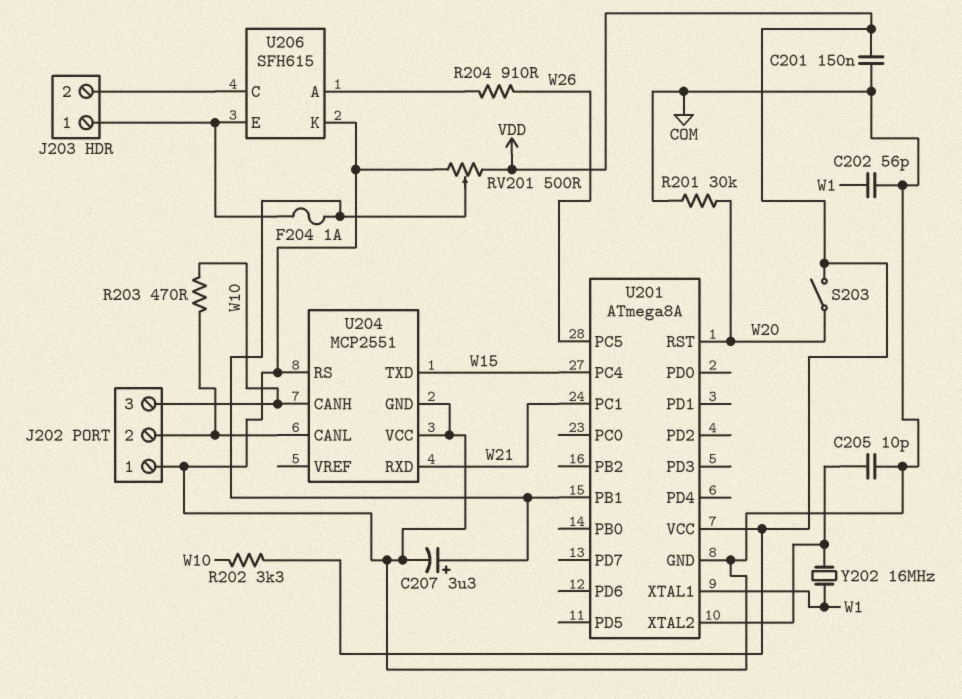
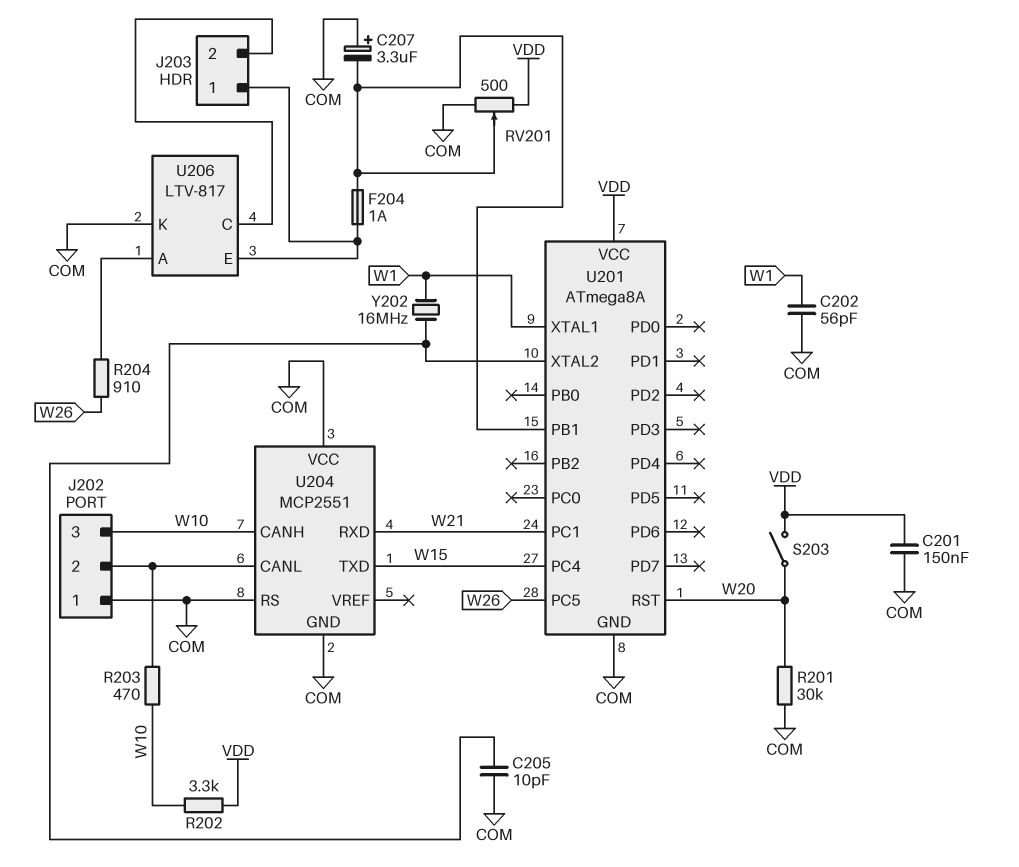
C207: 3.3uF (plus U201/PB1, minus COM) -> 3.3uF (plus COM, minus U201/PB1)
U206: SFH615 -> LTV-817

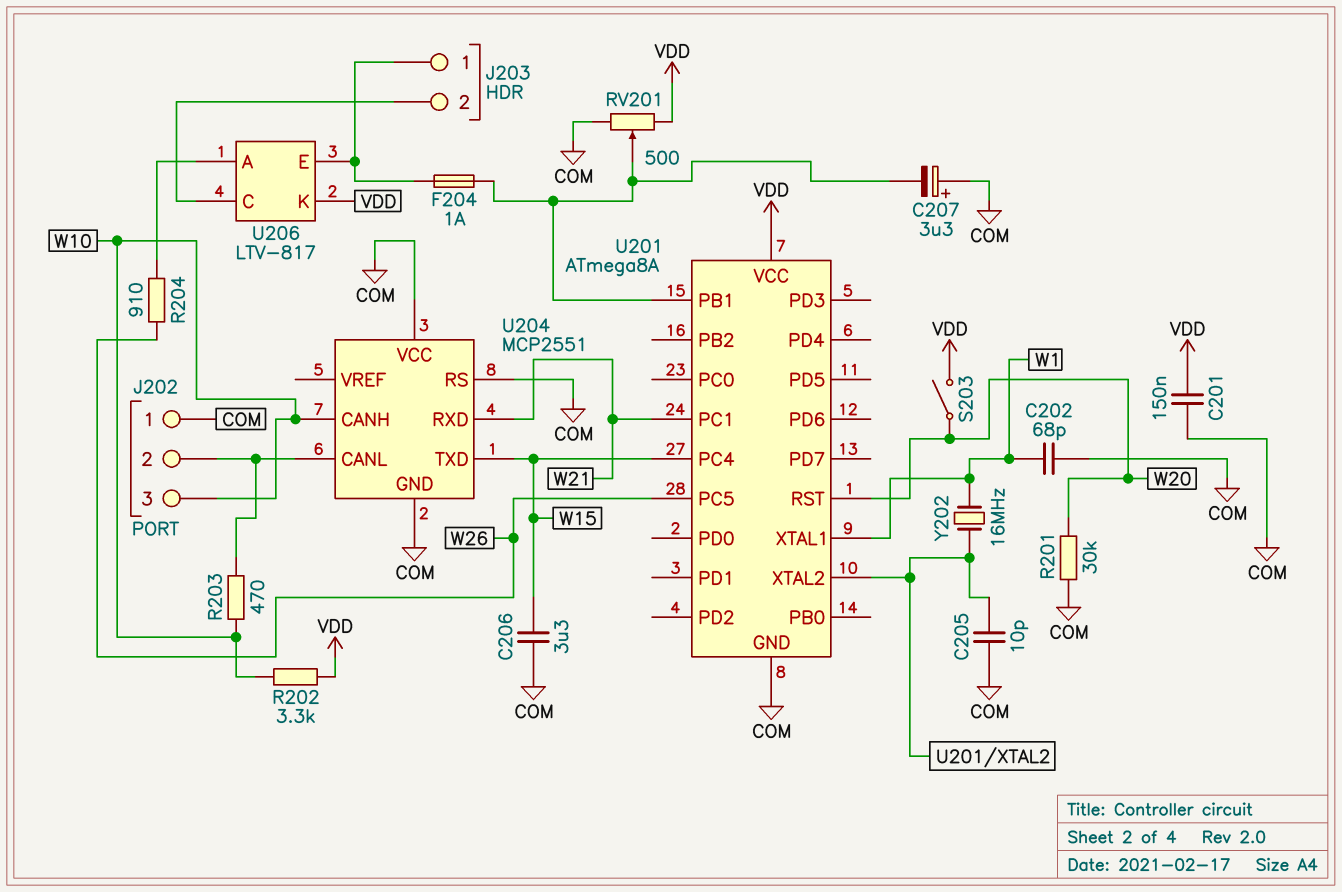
C202: 56pF (COM, W1) -> 68pF (COM, W1)
C206: none -> 3.3uF (COM, W15)
U206 pin K: COM -> VDD

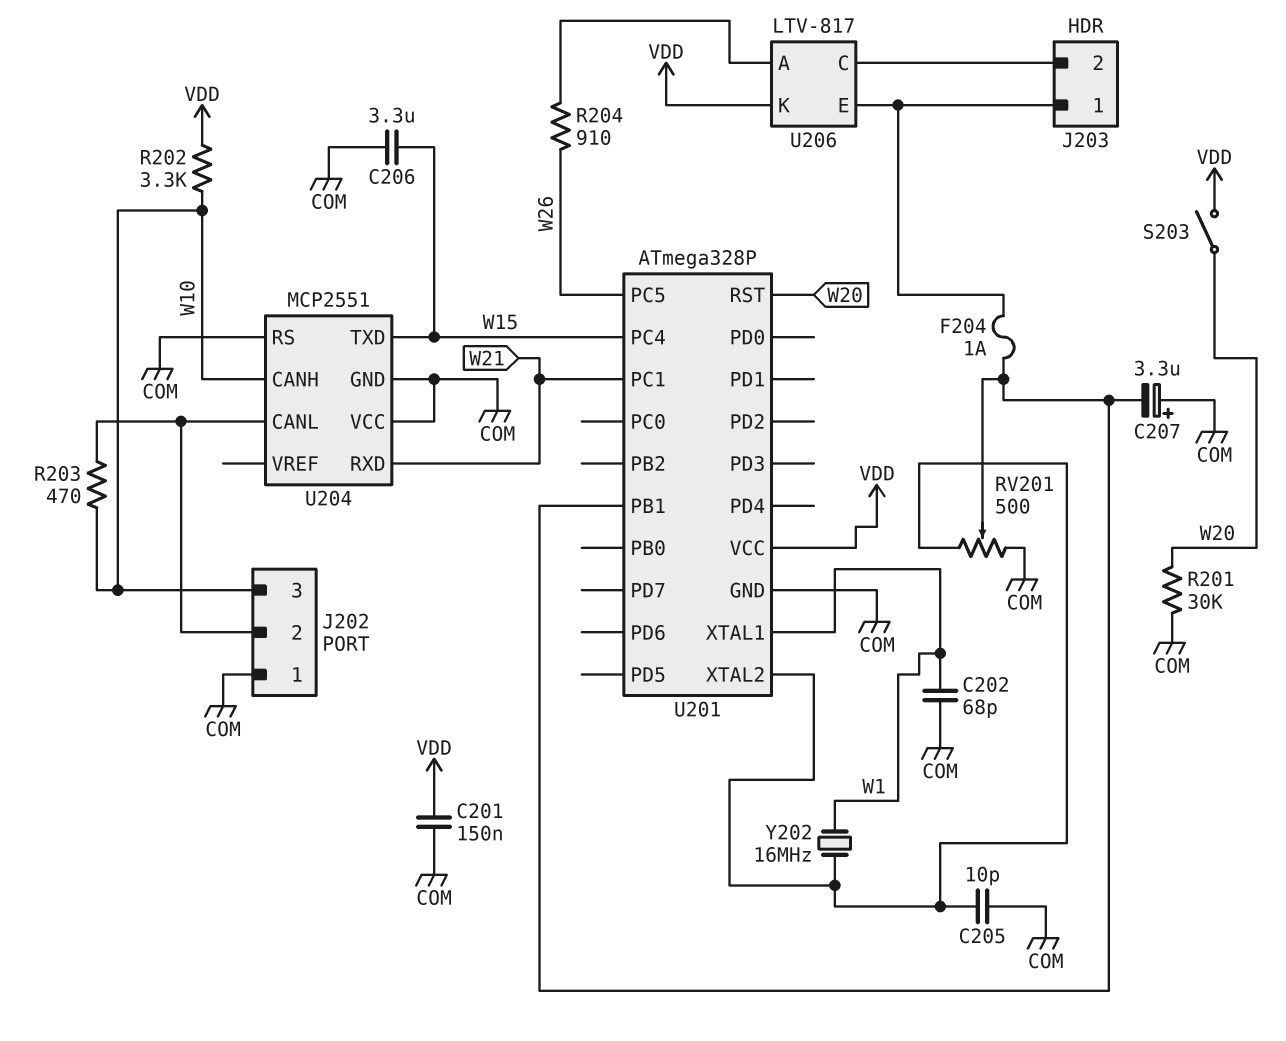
RV201: 500 (COM, VDD, wiper U201/PB1) -> 500 (COM, U201/XTAL2, wiper U201/PB1)
U201: ATmega8A -> ATmega328P

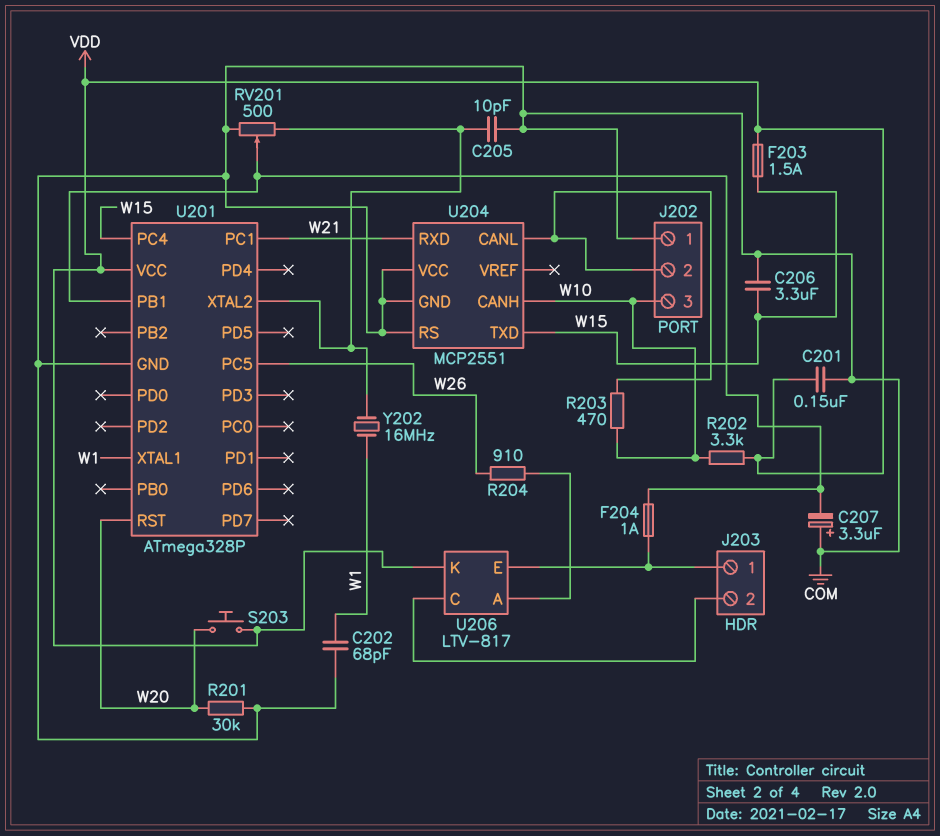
F203: none -> 1.5A (VDD, W15)
S203: switch (VDD, W20) -> button (VDD, W20)

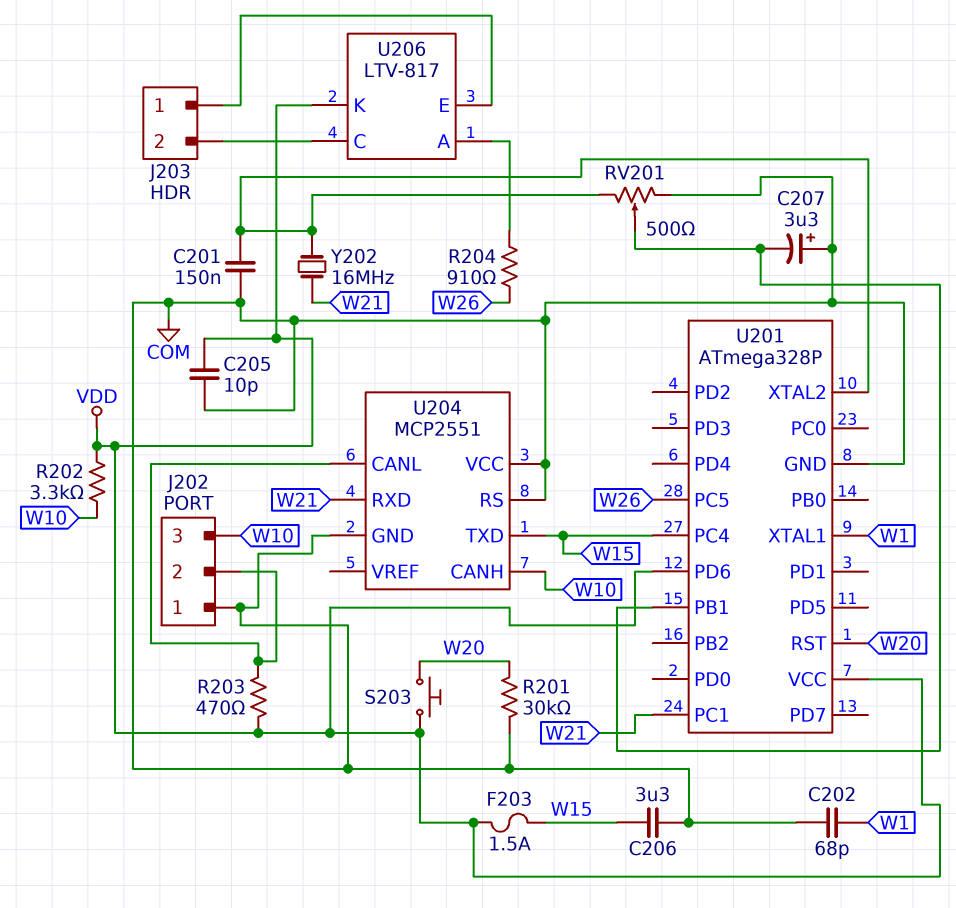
C201: 150nF (COM, VDD) -> 150nF (COM, U201/XTAL2)
C205: 10pF (COM, U201/XTAL2) -> 10pF (COM, VDD)
F204: 1A (J203/1, U201/PB1) -> none
R203: 470 (J202/2, W10) -> 470 (J202/2, VDD)
U201 pin PD6: none -> VDD
Y202: 16MHz (U201/XTAL2, W1) -> 16MHz (U201/XTAL2, W21)

